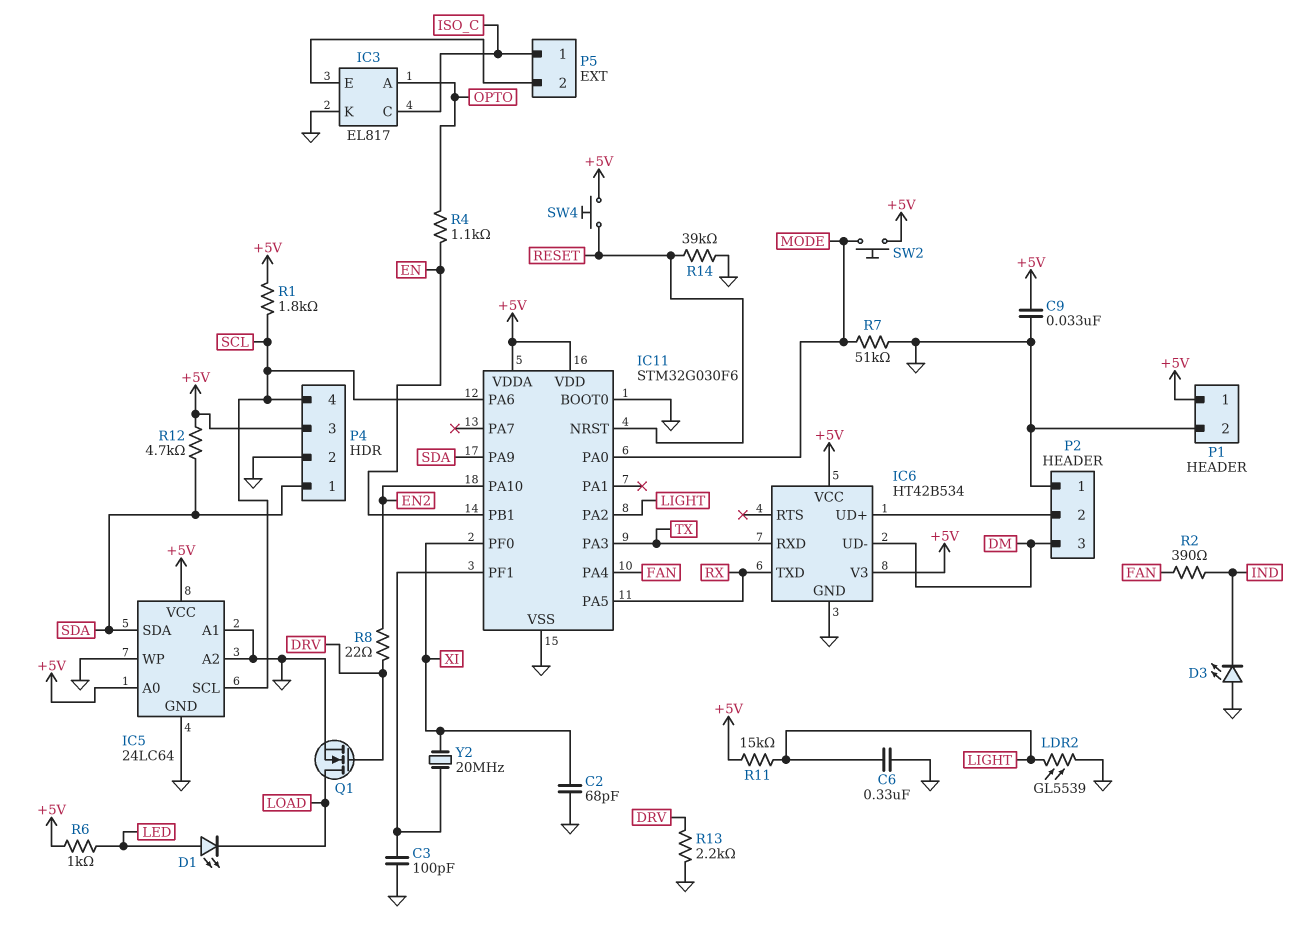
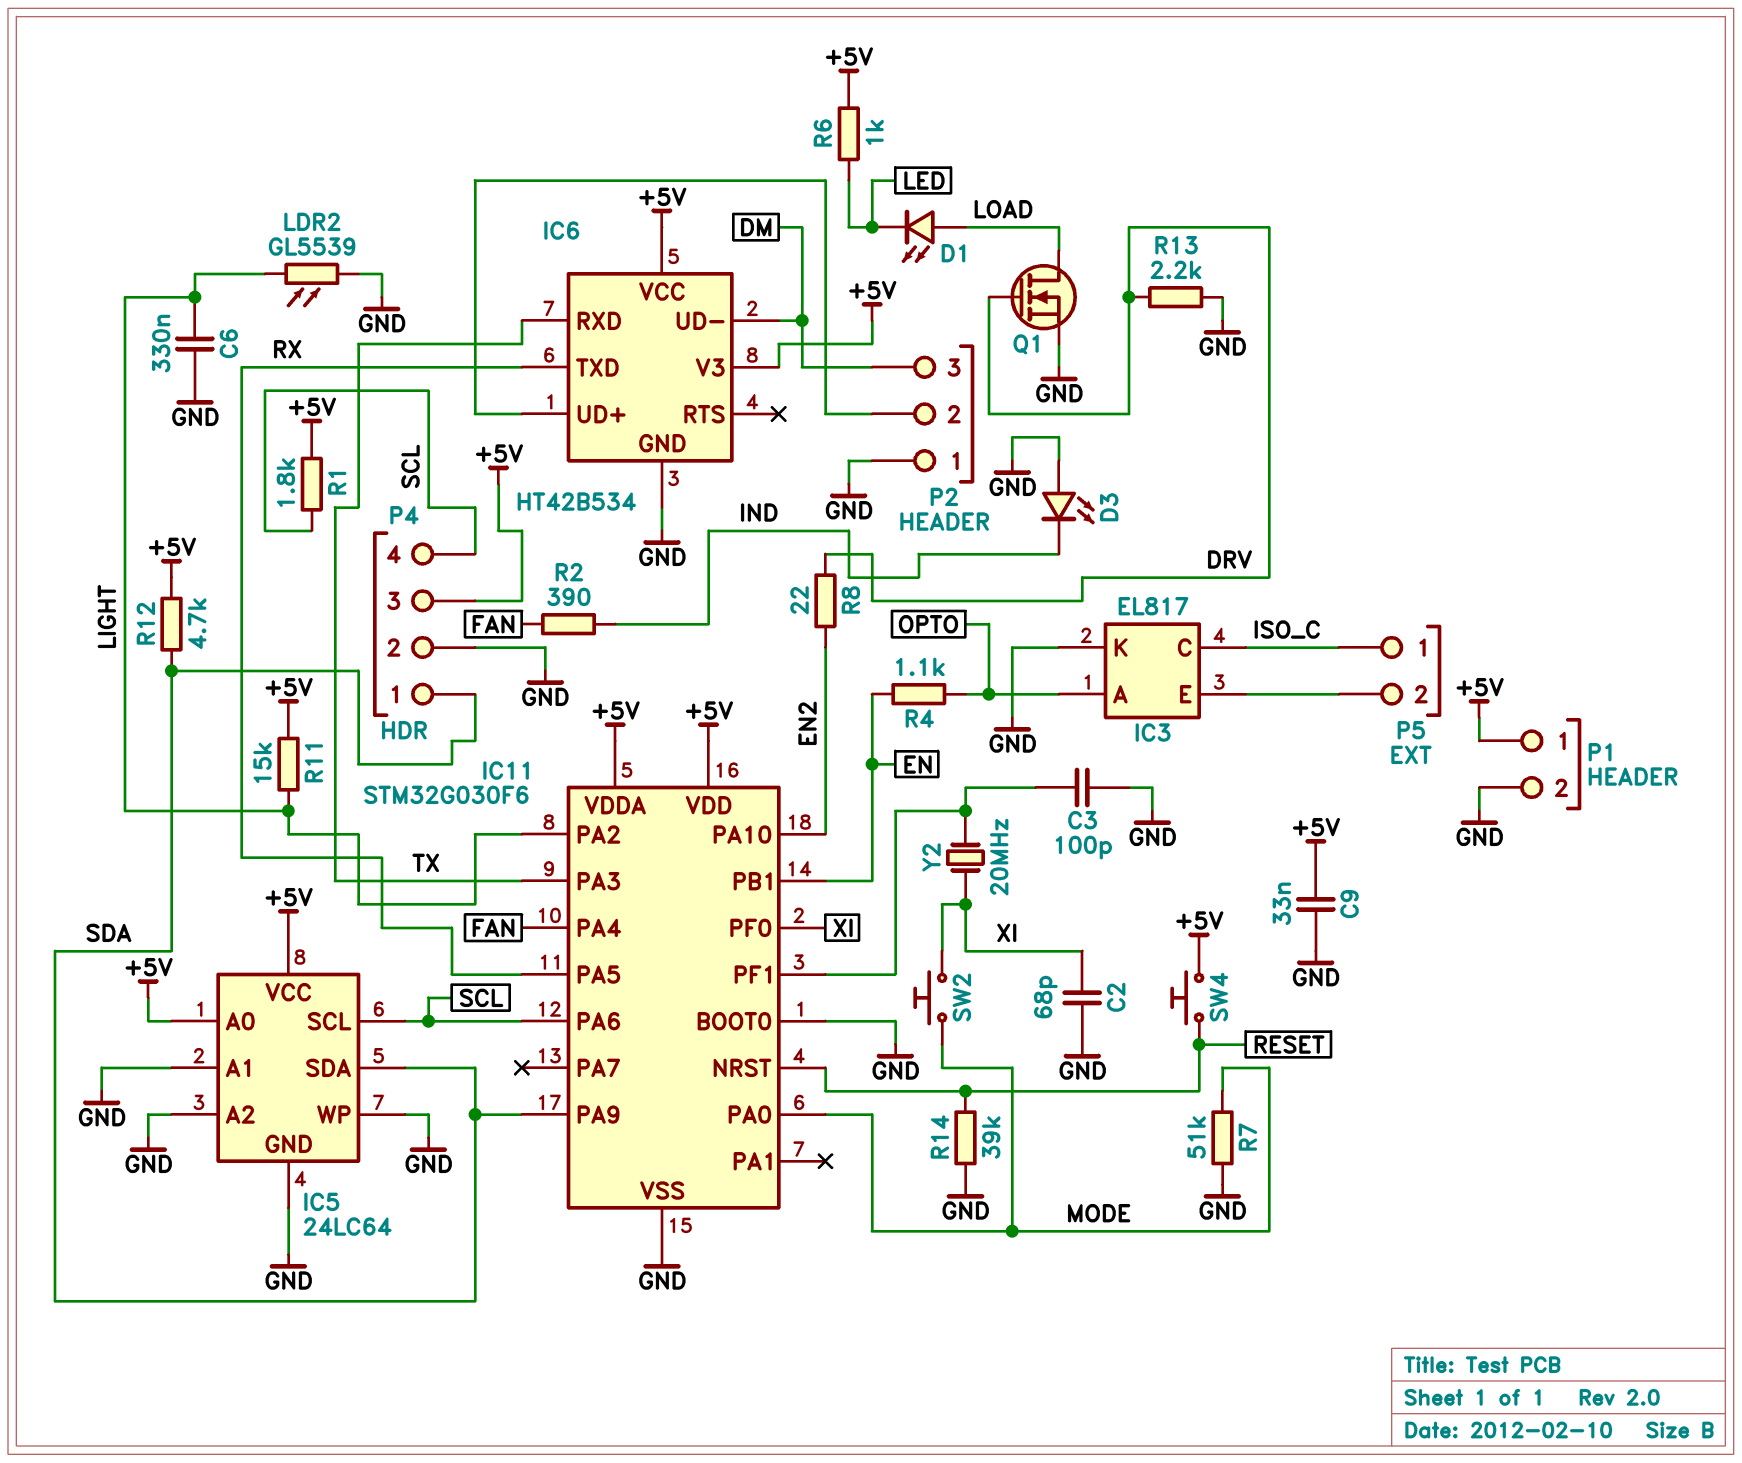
D1: LED (A LED, K LOAD) -> LED (A LOAD, K LED)
SW2: button (+5V, MODE) -> button (MODE, XI)

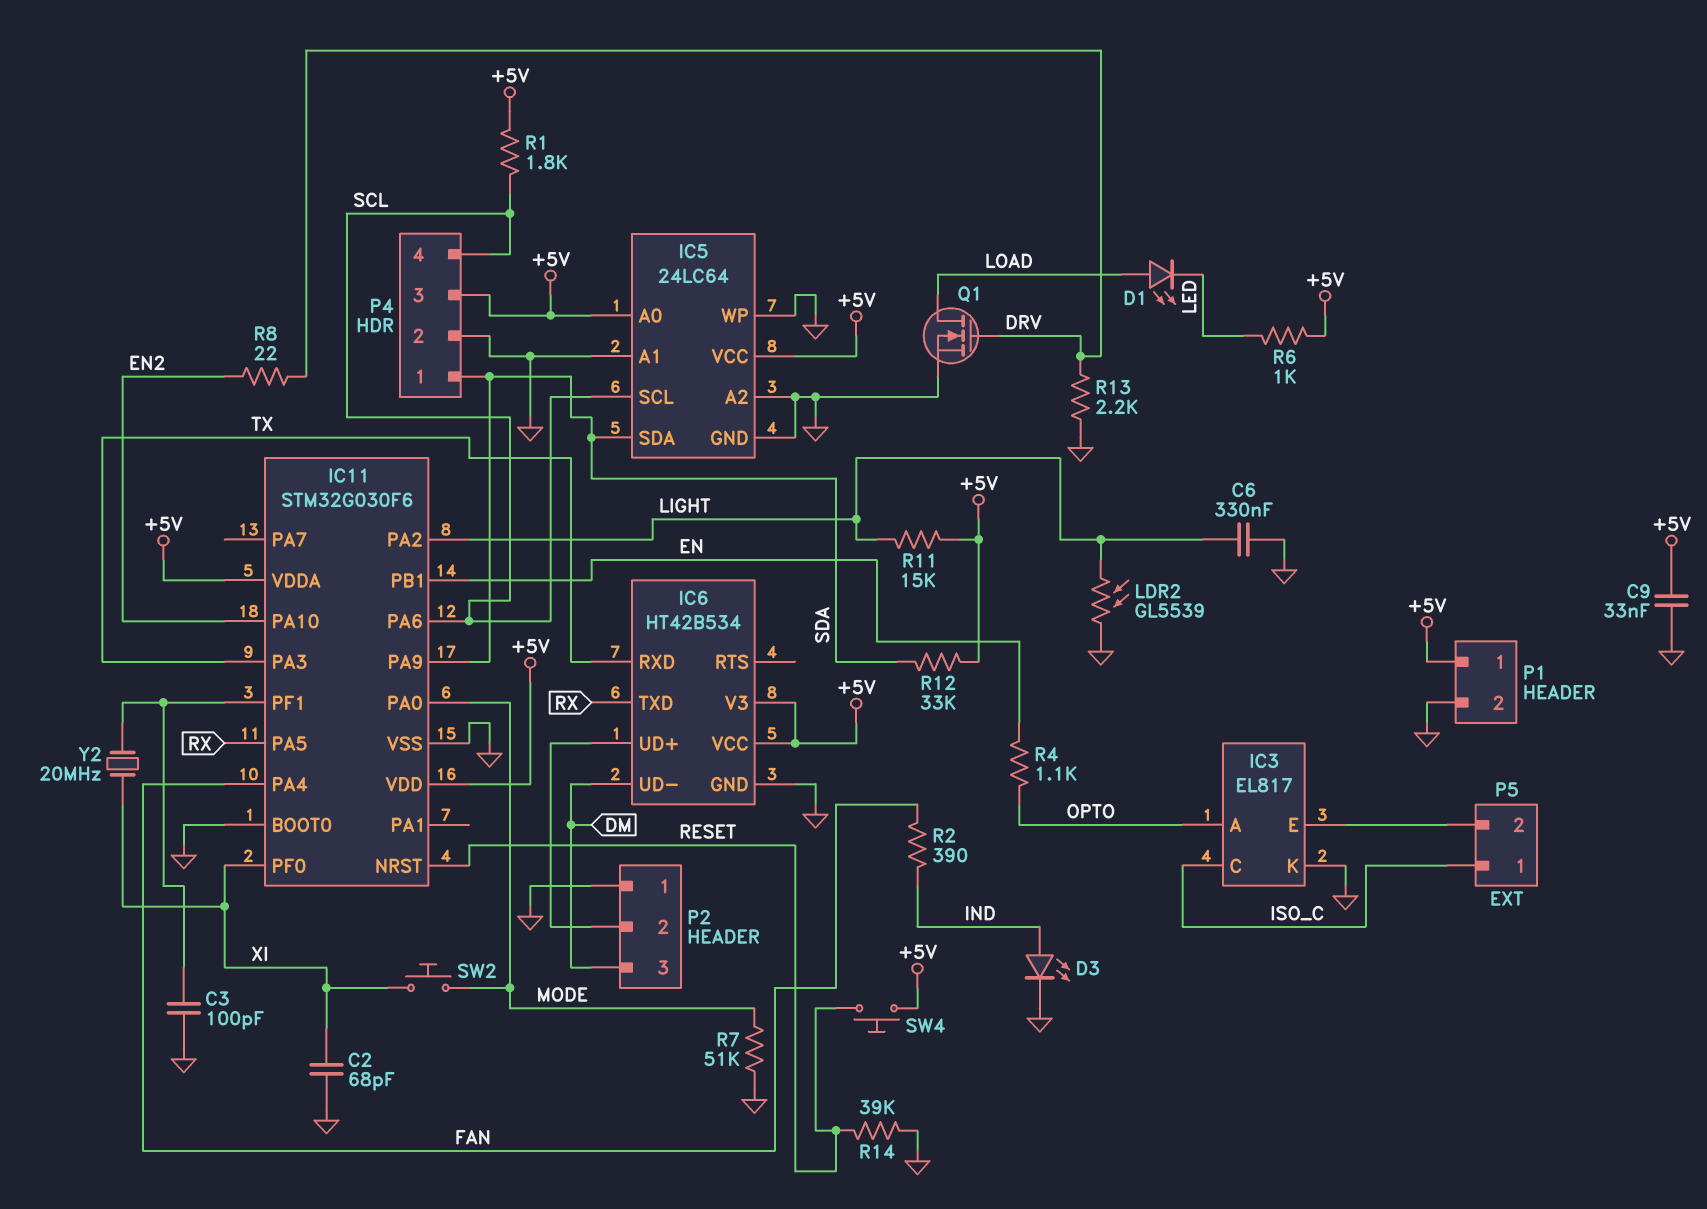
D3: LED (A GND, K IND) -> LED (A IND, K GND)
R12: 4.7k (+5V, SDA) -> 33k (+5V, SDA)

